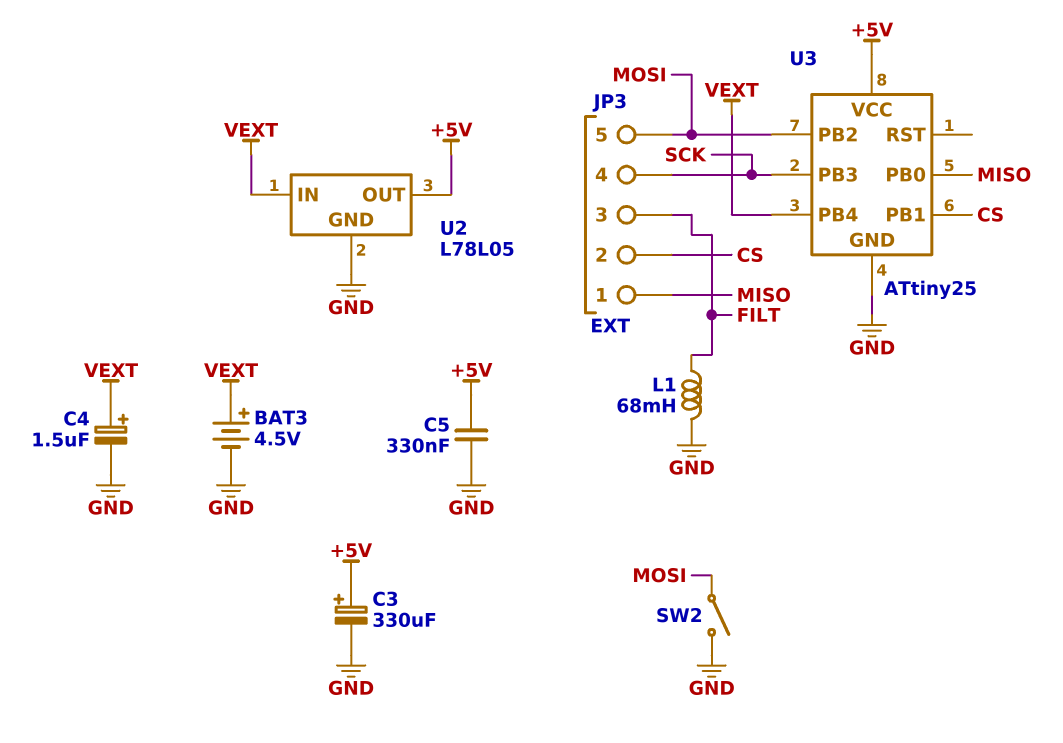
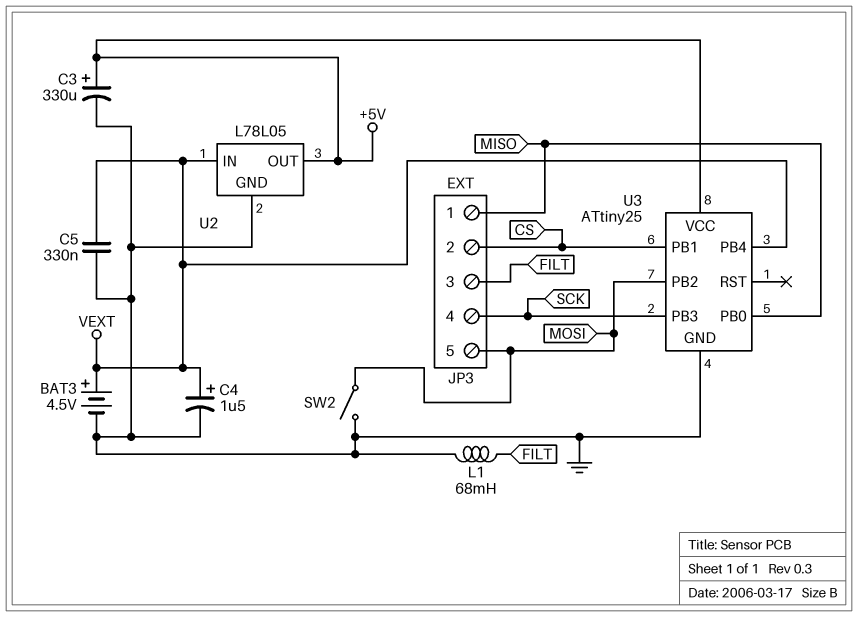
C5: 330nF (+5V, GND) -> 330nF (GND, VEXT)

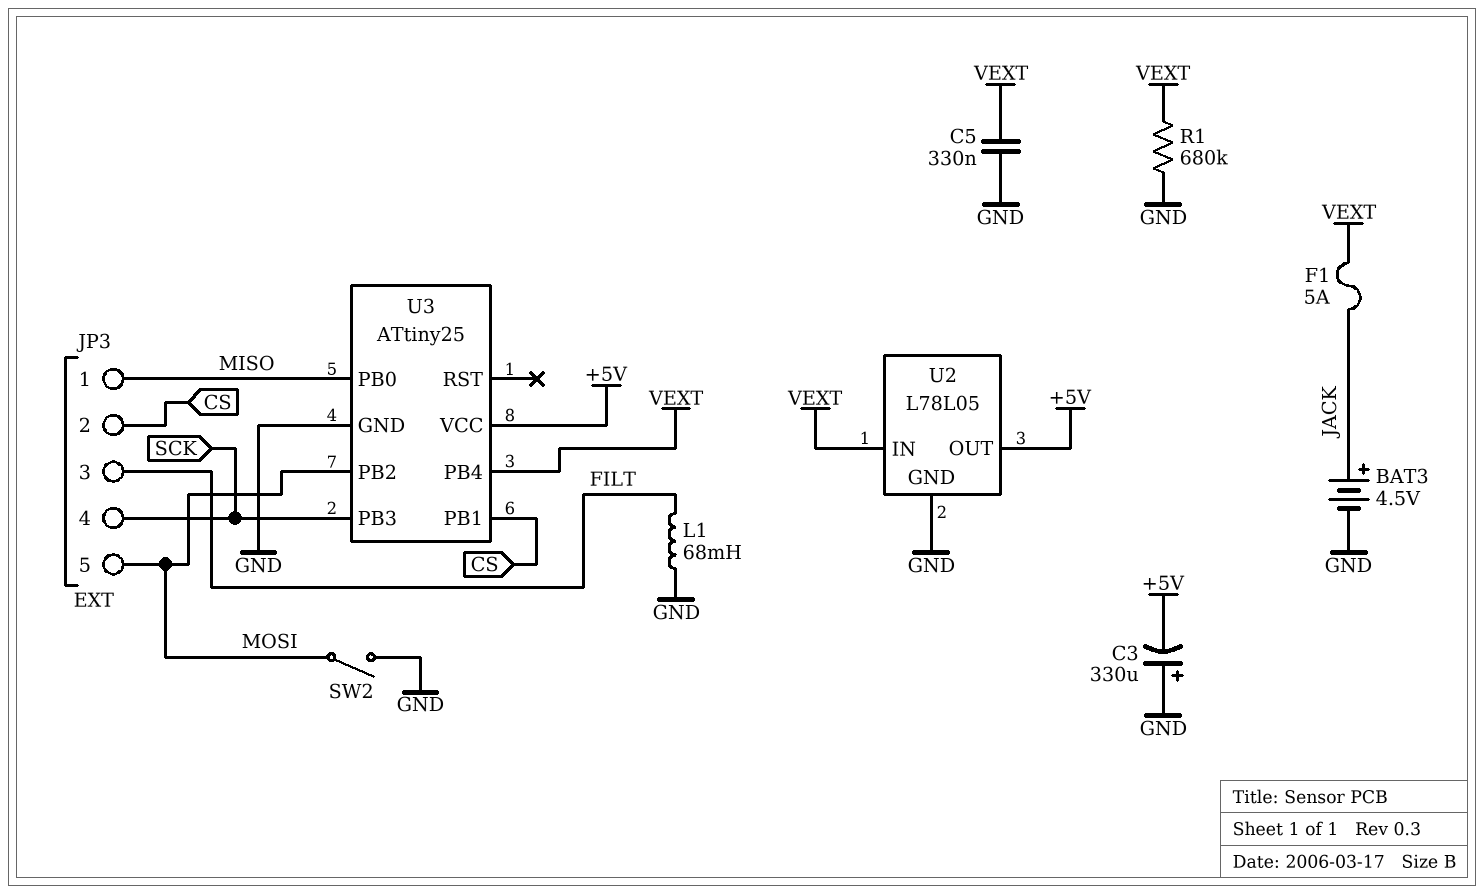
BAT3: 4.5V (plus VEXT, minus GND) -> 4.5V (plus JACK, minus GND)
C3: 330uF (plus +5V, minus GND) -> 330uF (plus GND, minus +5V)
C4: 1.5uF (plus VEXT, minus GND) -> none
F1: none -> 5A (JACK, VEXT)
R1: none -> 680k (GND, VEXT)

